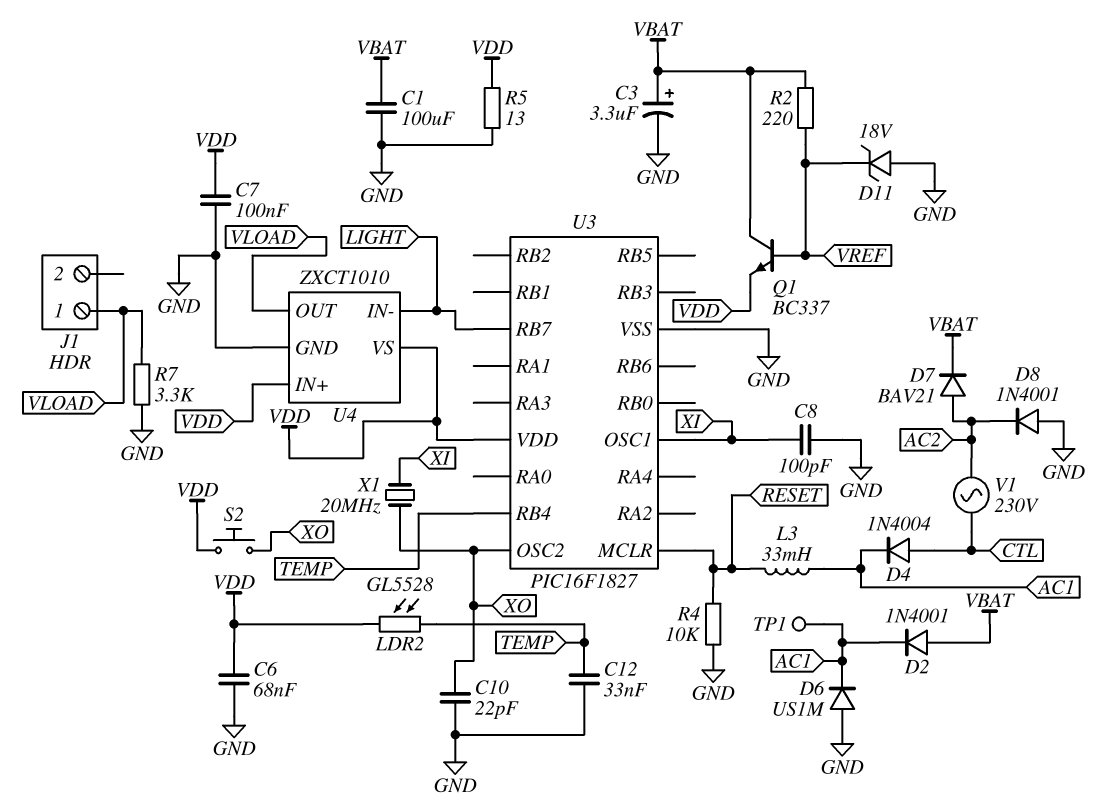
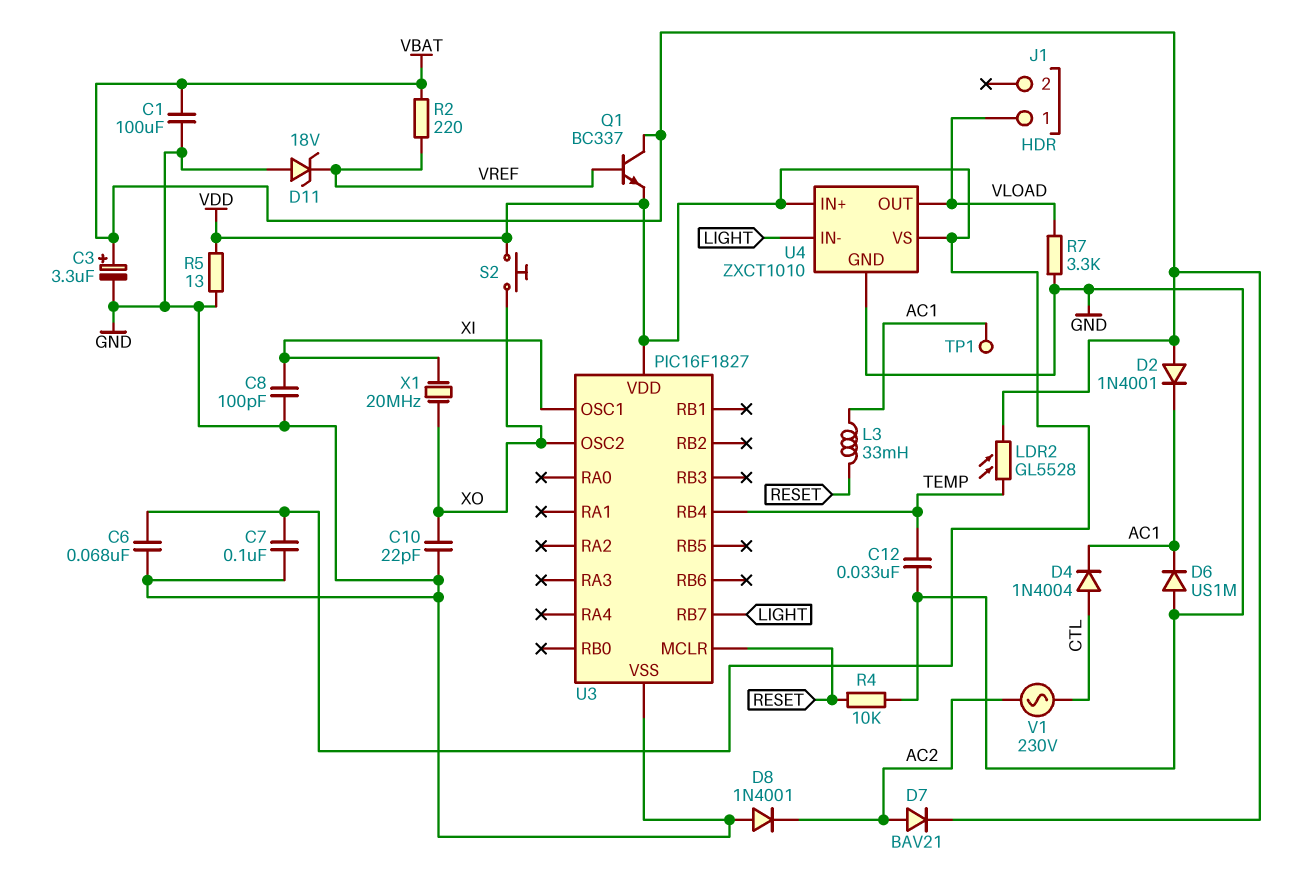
LDR2: GL5528 (TEMP, VDD) -> GL5528 (TEMP, VBAT)

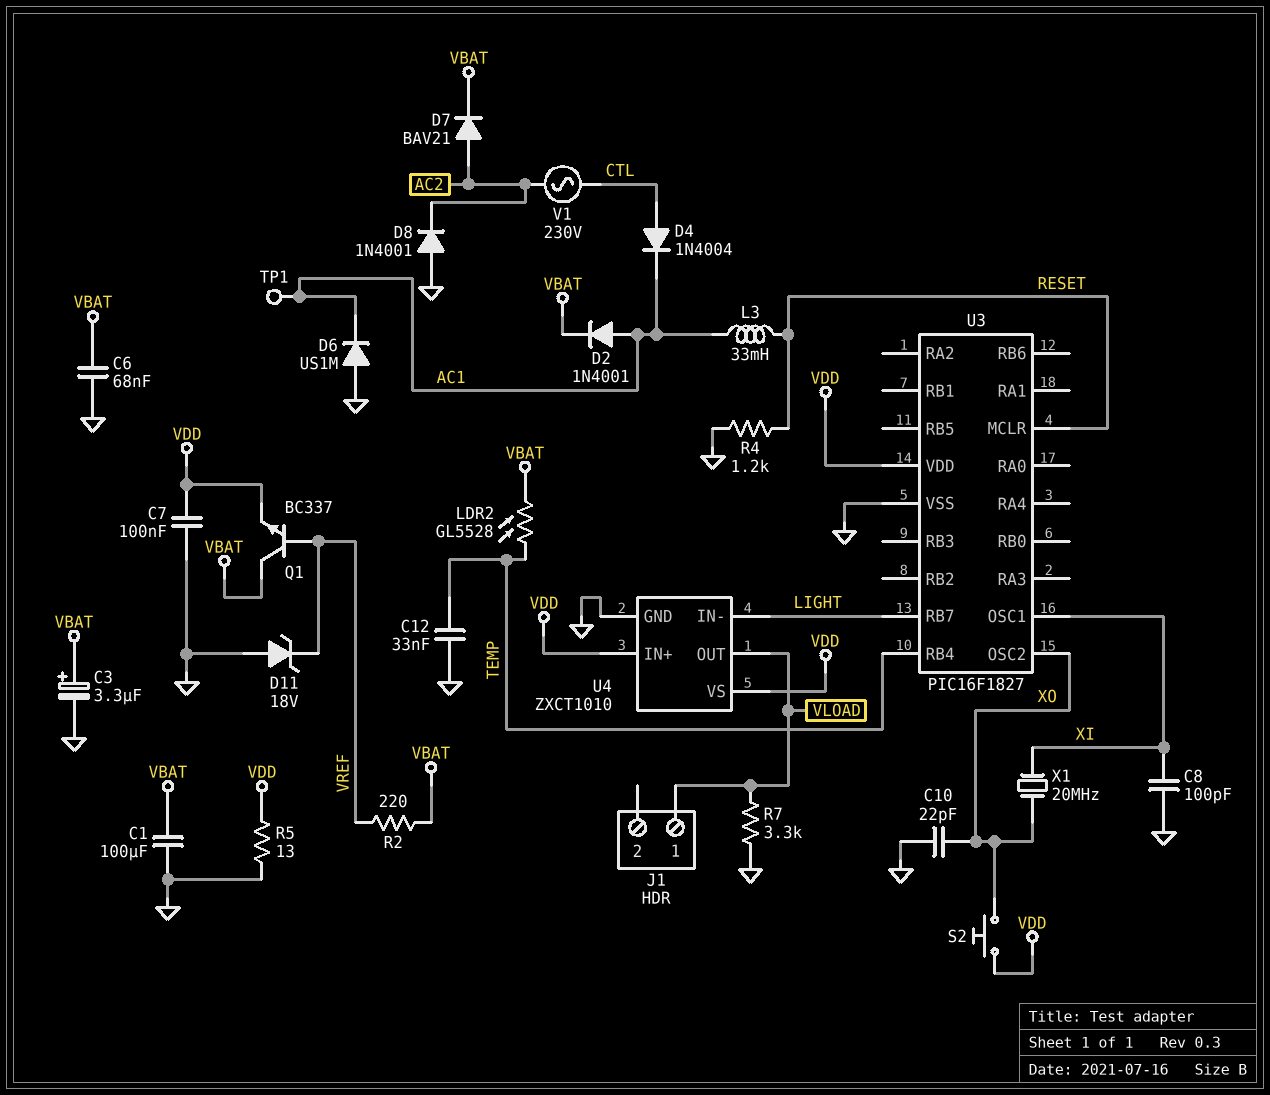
C6: 68nF (GND, VDD) -> 68nF (GND, VBAT)
D2: diode 1N4001 (A VBAT, K AC1) -> diode 1N4001 (A AC1, K VBAT)
R4: 10k (GND, RESET) -> 1.2k (GND, RESET)

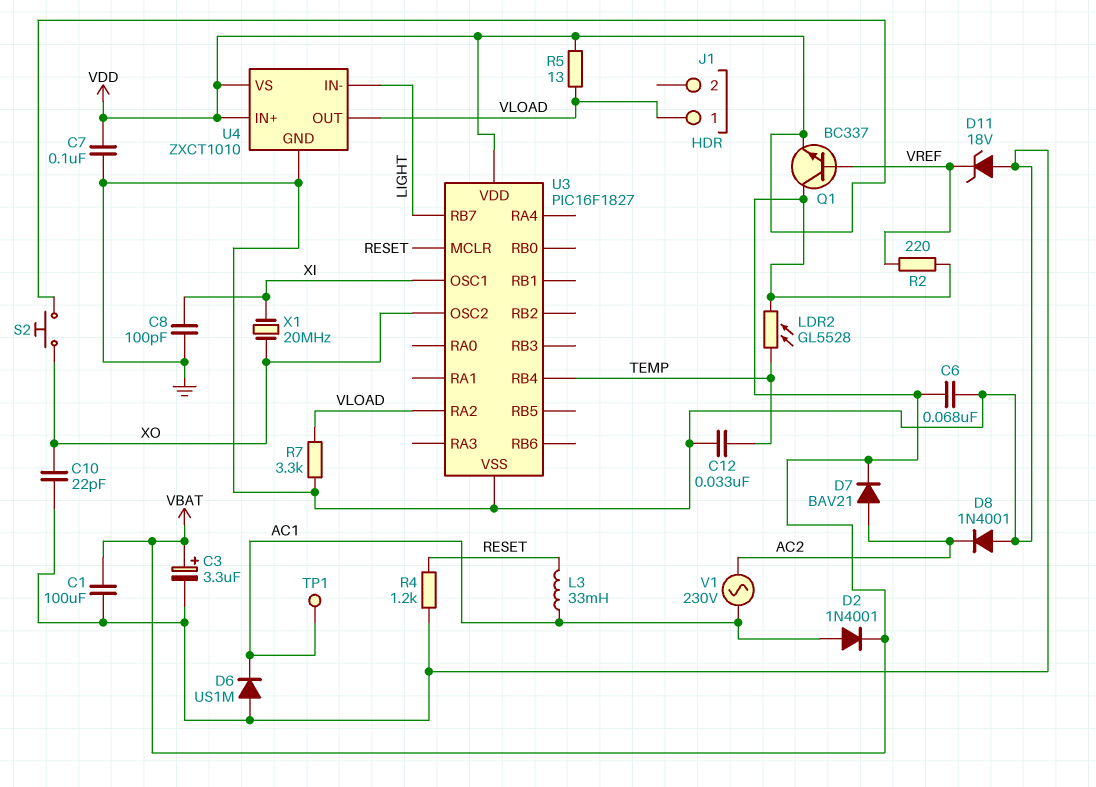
D4: diode 1N4004 (A CTL, K AC1) -> none
R5: 13 (GND, VDD) -> 13 (VDD, VLOAD)
U3 pin RA2: none -> VLOAD
V1: AC 230V (AC2, CTL) -> AC 230V (AC1, AC2)

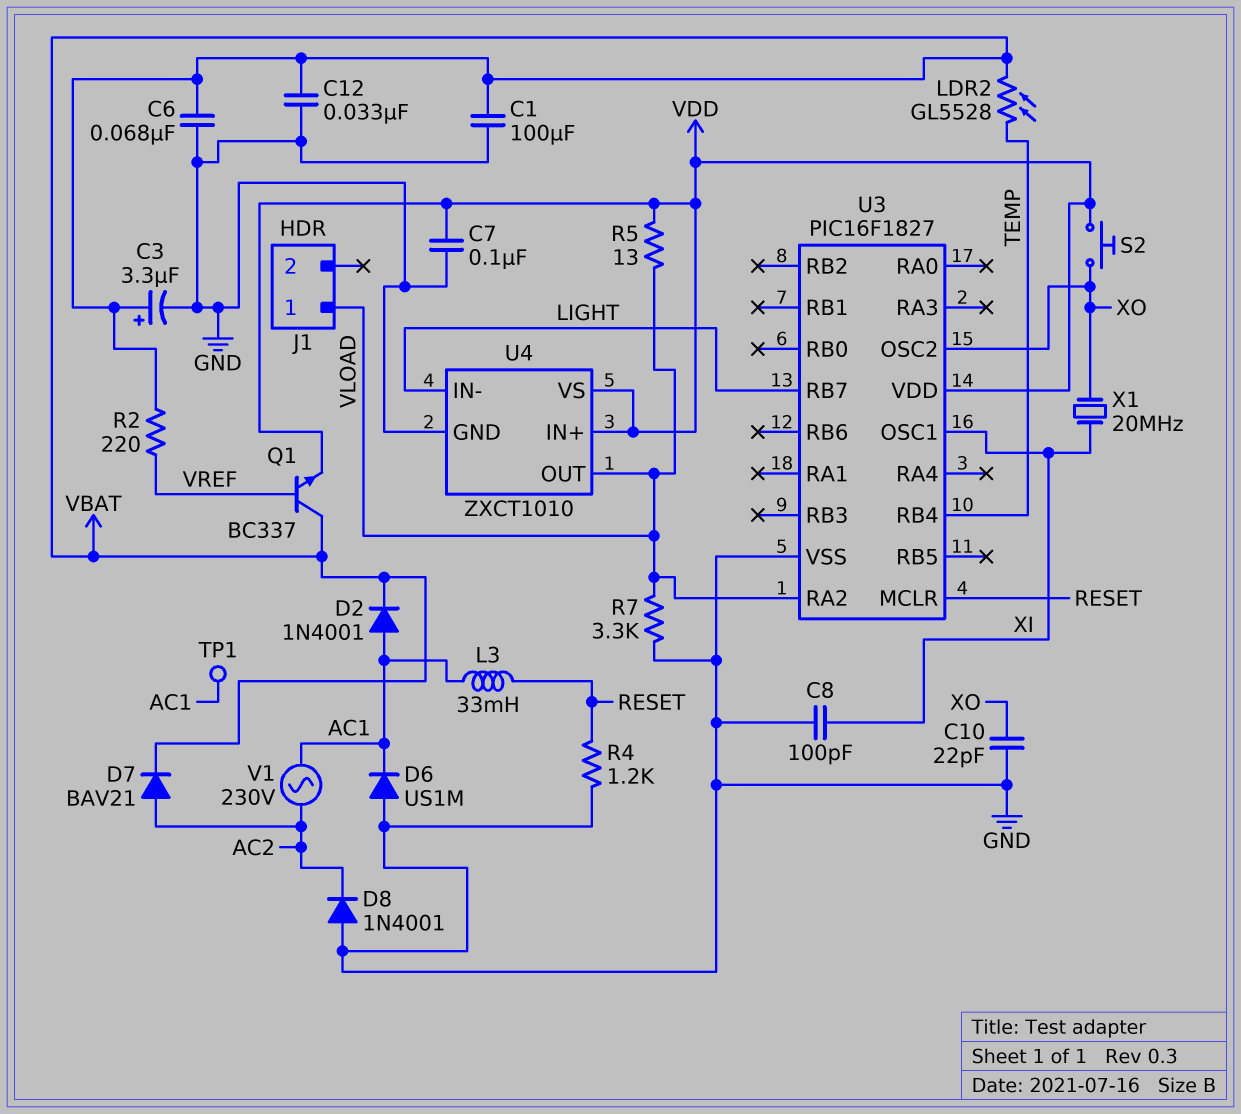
C12: 33nF (GND, TEMP) -> 33nF (GND, VBAT)
D11: zener 18V (A GND, K VREF) -> none

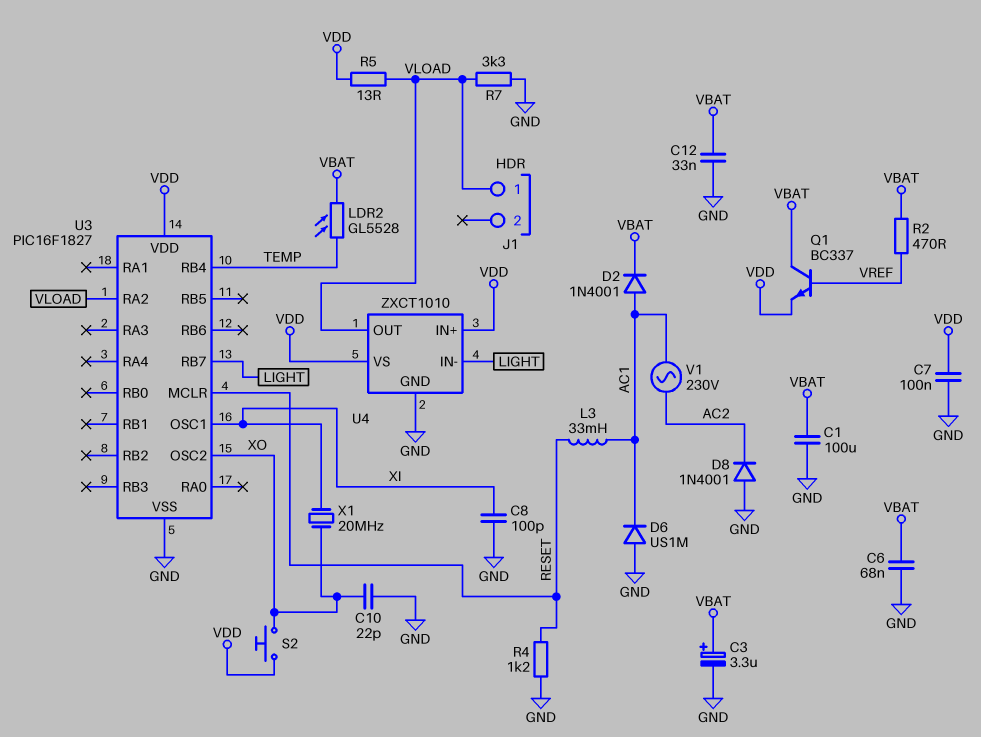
D7: diode BAV21 (A AC2, K VBAT) -> none
R2: 220 (VBAT, VREF) -> 470 (VBAT, VREF)
TP1: test point (AC1) -> none

